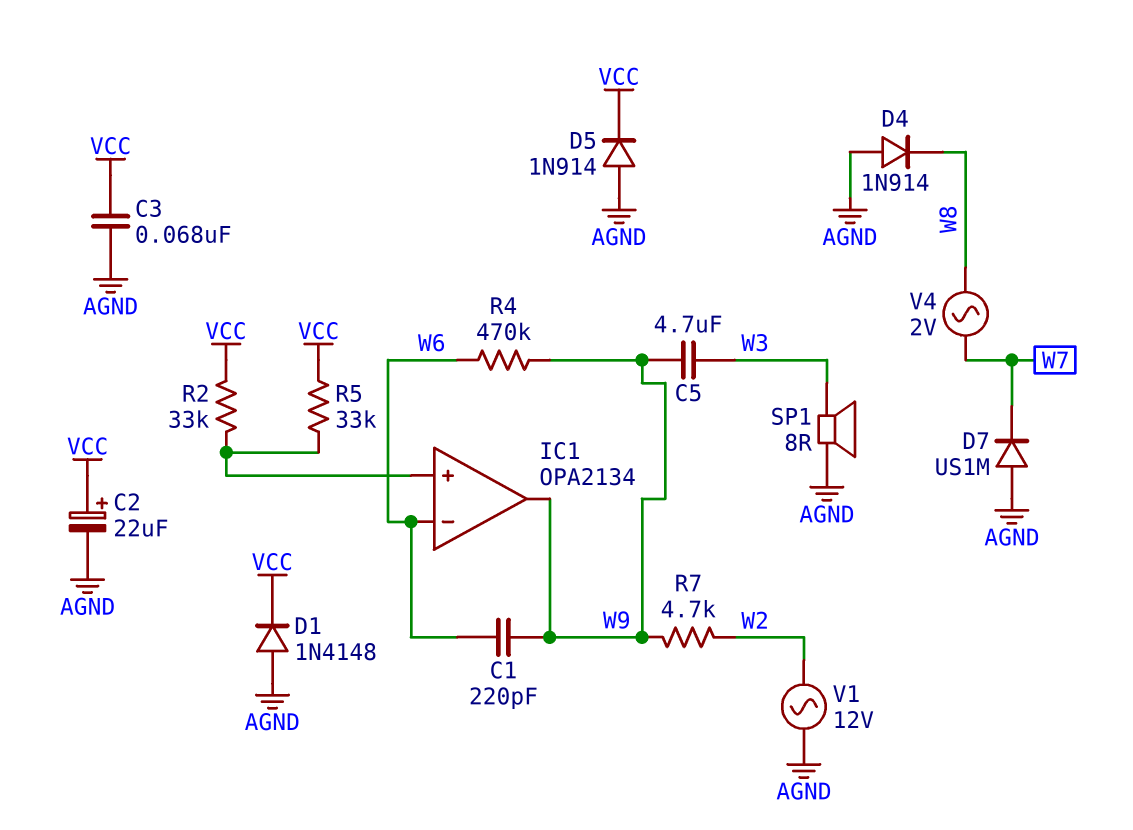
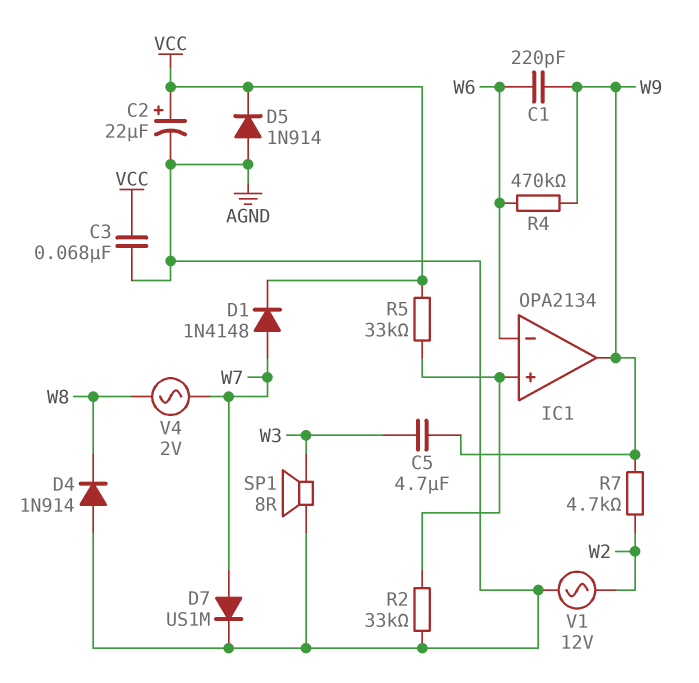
D1: diode 1N4148 (A AGND, K VCC) -> diode 1N4148 (A W7, K VCC)
D7: diode US1M (A AGND, K W7) -> diode US1M (A W7, K AGND)
R2: 33k (IC1/in+, VCC) -> 33k (AGND, IC1/in+)

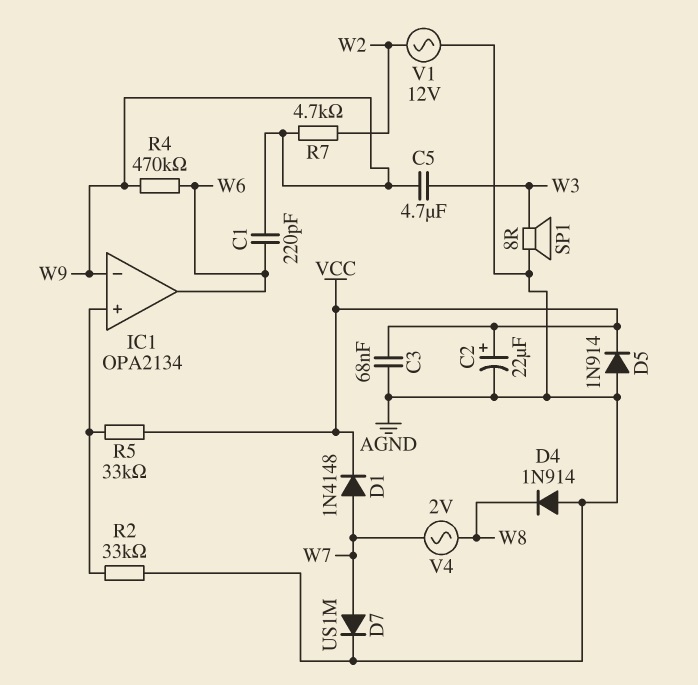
IC1 pin in-: W6 -> W9
IC1 pin out: W9 -> W6

